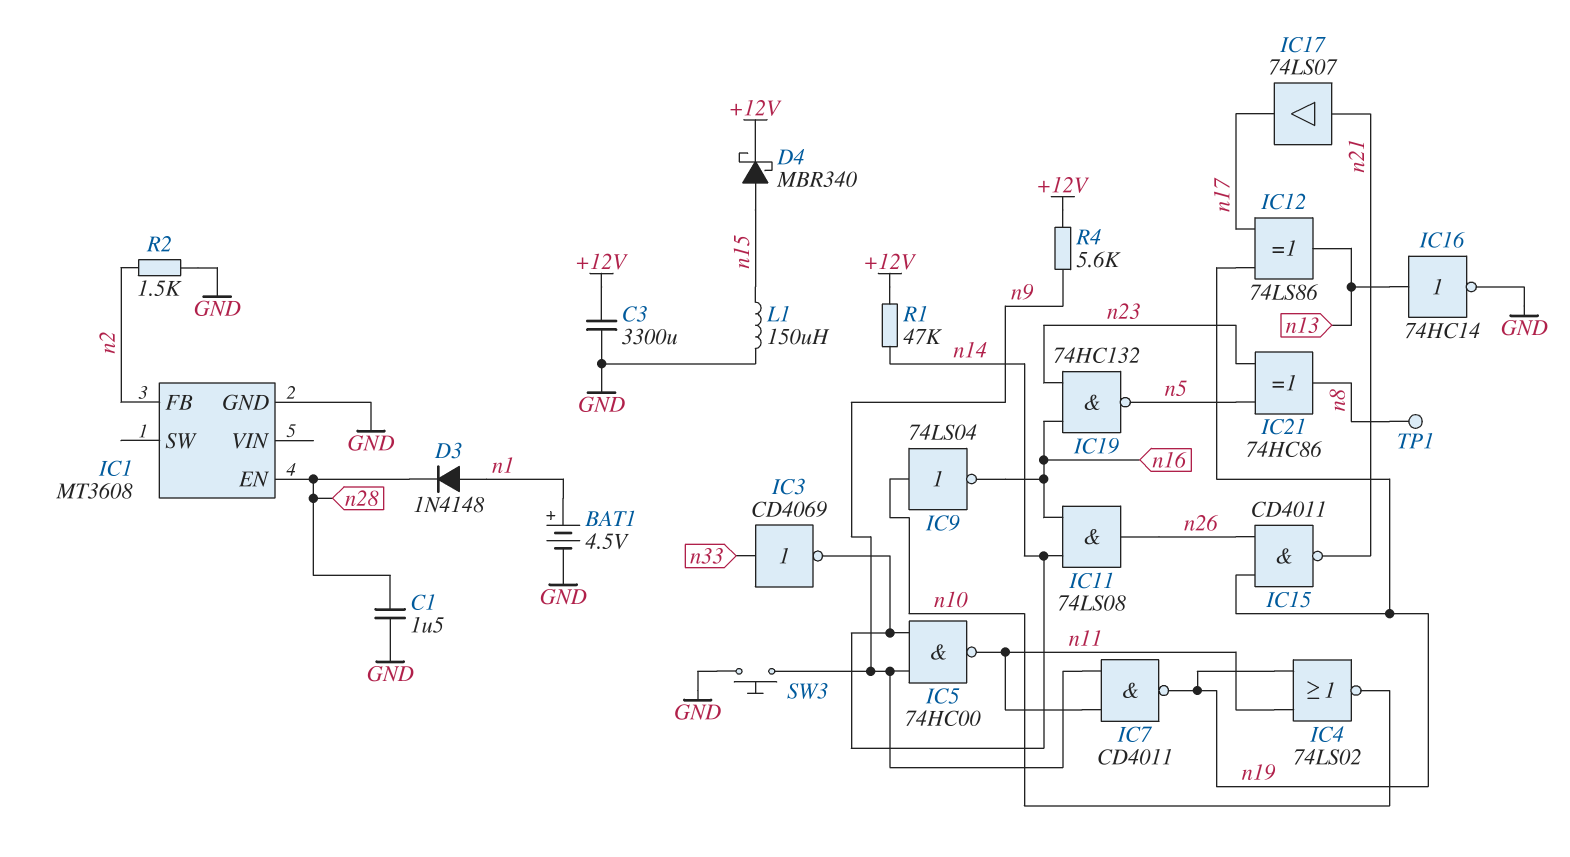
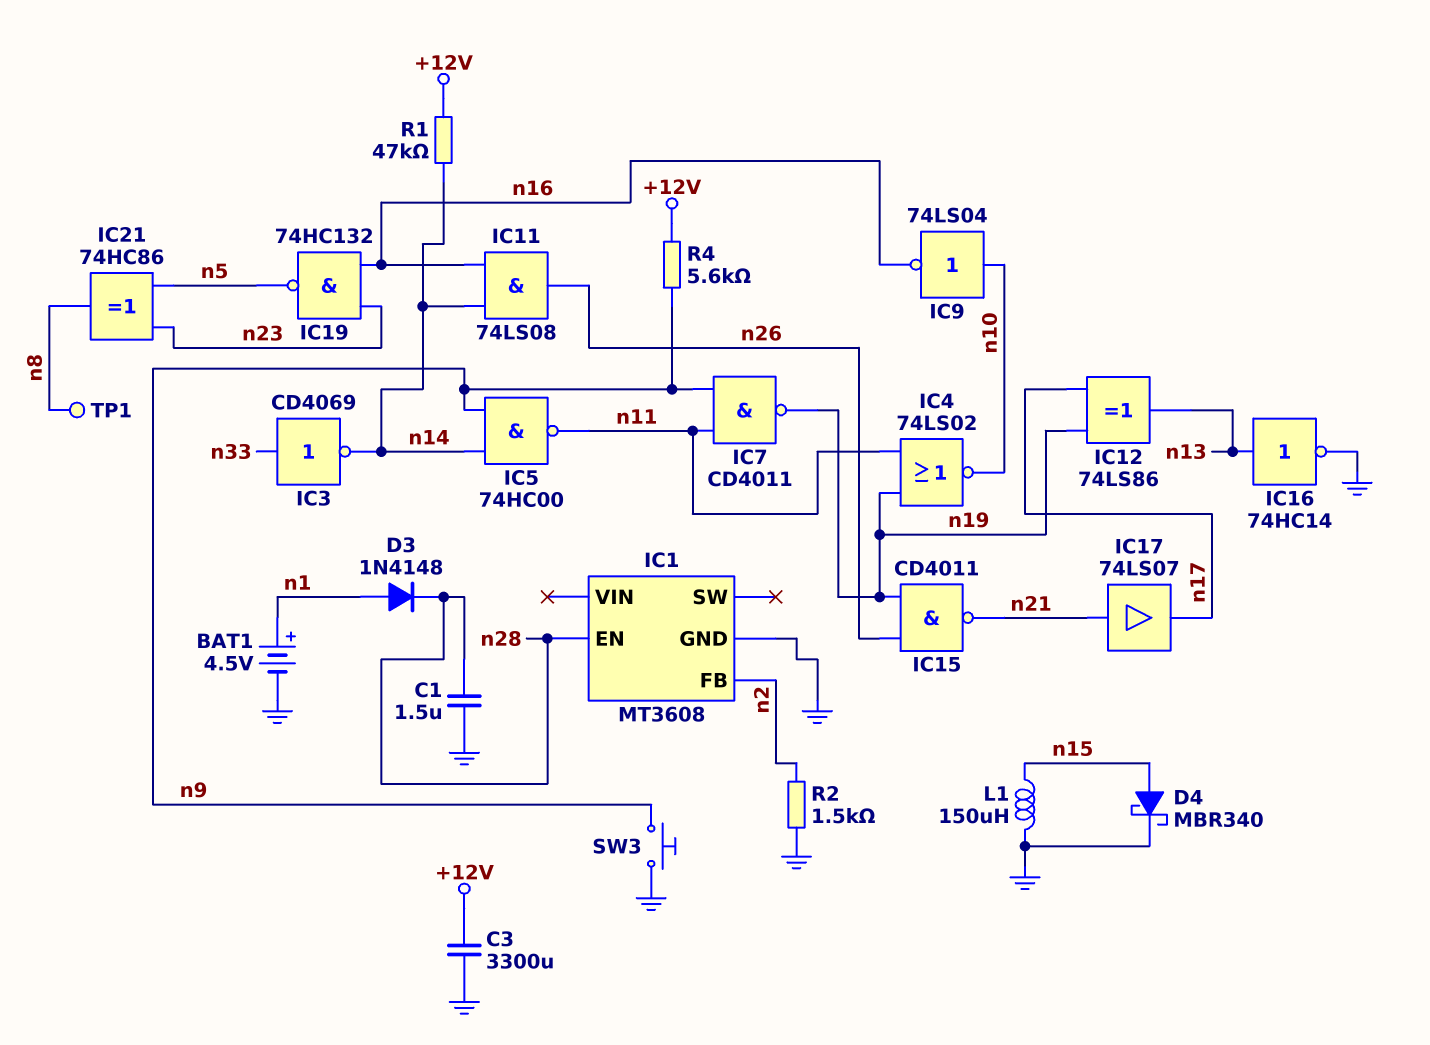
D4: schottky MBR340 (A n15, K +12V) -> schottky MBR340 (A n15, K GND)

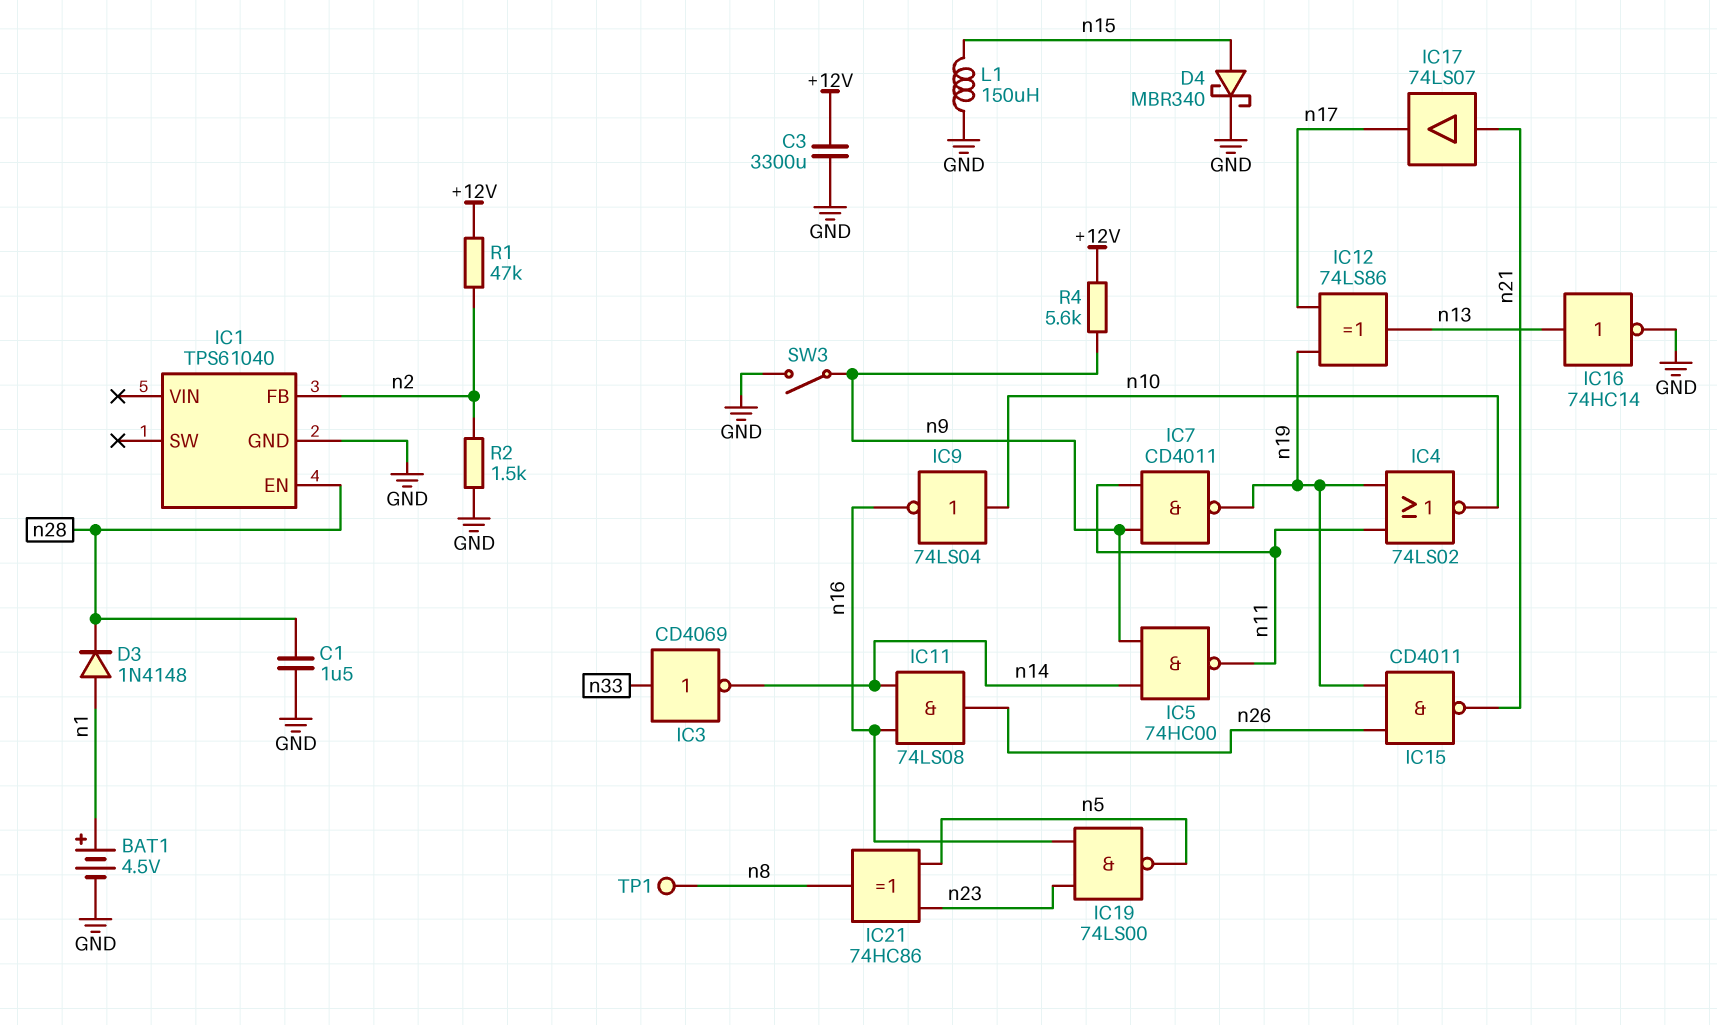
IC1: MT3608 -> TPS61040
IC19: NAND 74HC132 (in n16, in n23, out n5) -> NAND 74LS00 (in n16, in n23, out n5)
R1: 47k (+12V, n14) -> 47k (+12V, n2)
SW3: button (GND, n9) -> switch (GND, n9)

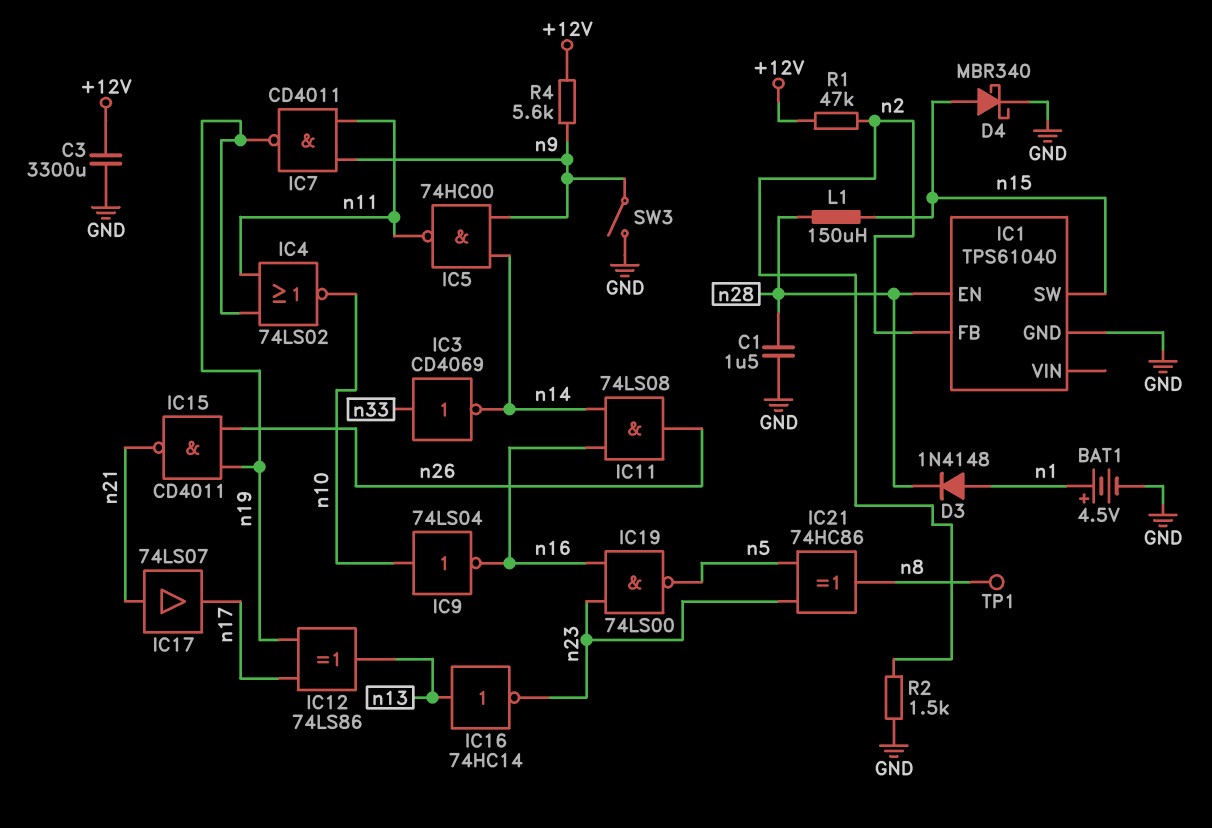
IC1 pin SW: none -> n15
IC16: NOT 74HC14 (in n13, out GND) -> NOT 74HC14 (in n13, out n23)
L1: 150uH (GND, n15) -> 150uH (n15, n28)

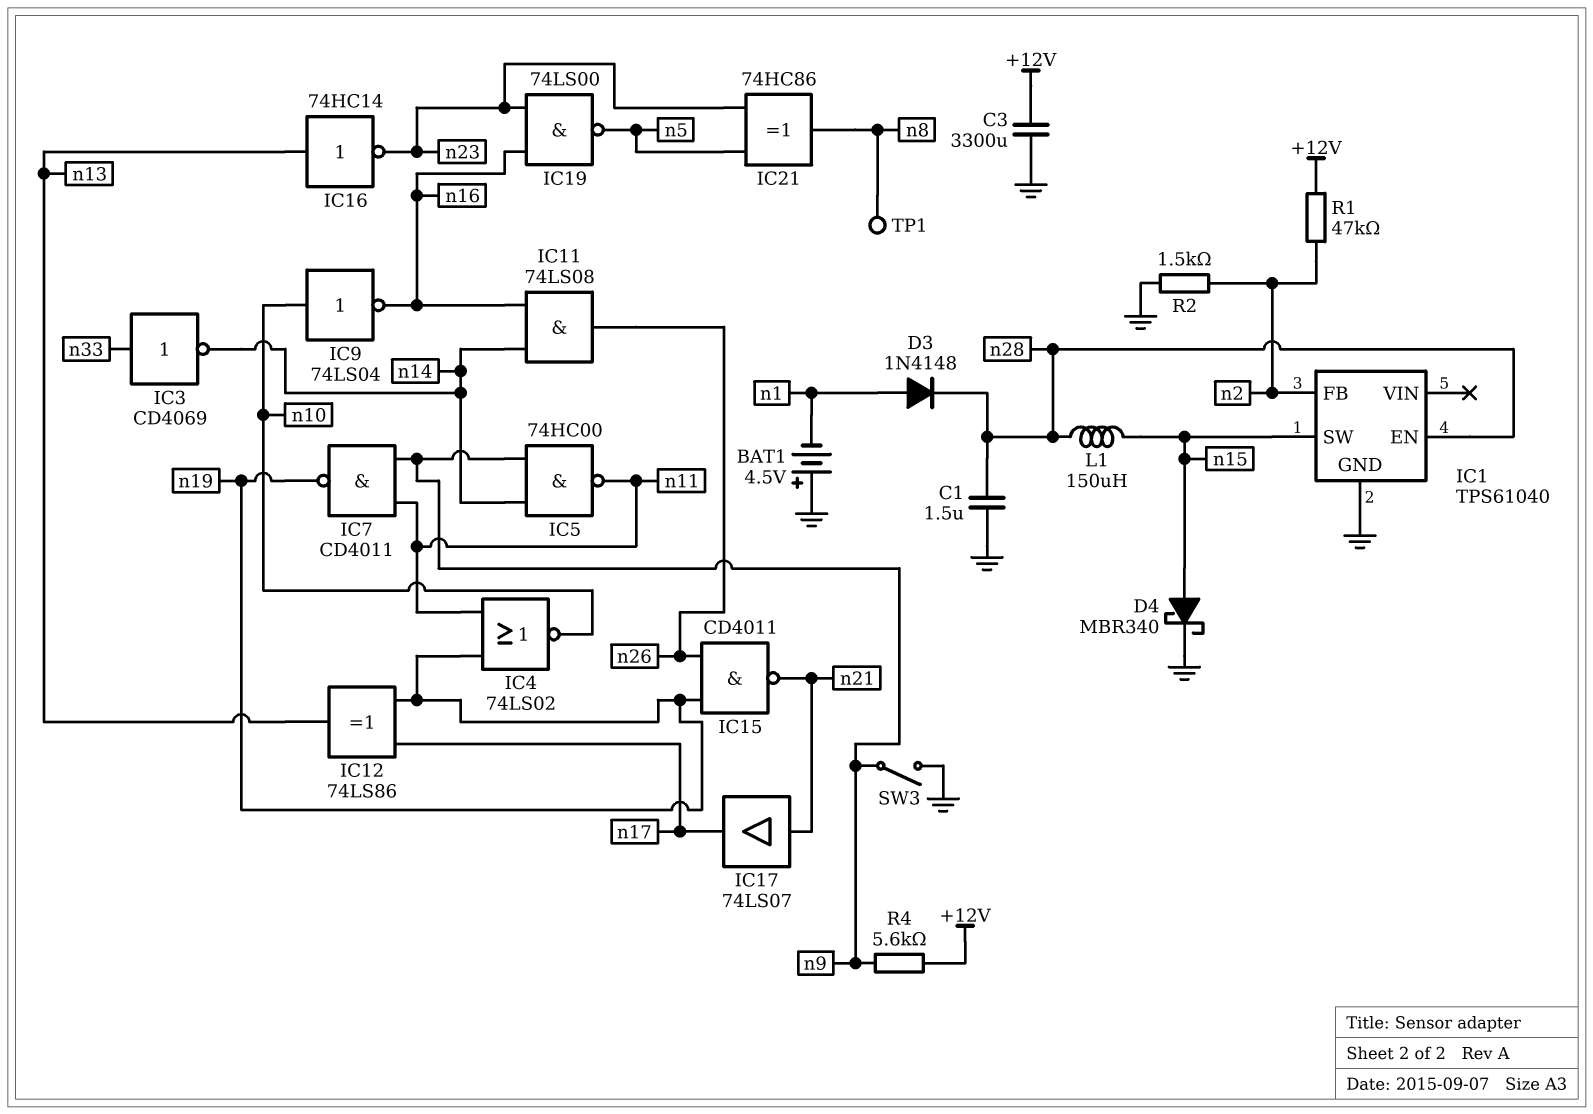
BAT1: 4.5V (plus n1, minus GND) -> 4.5V (plus GND, minus n1)

